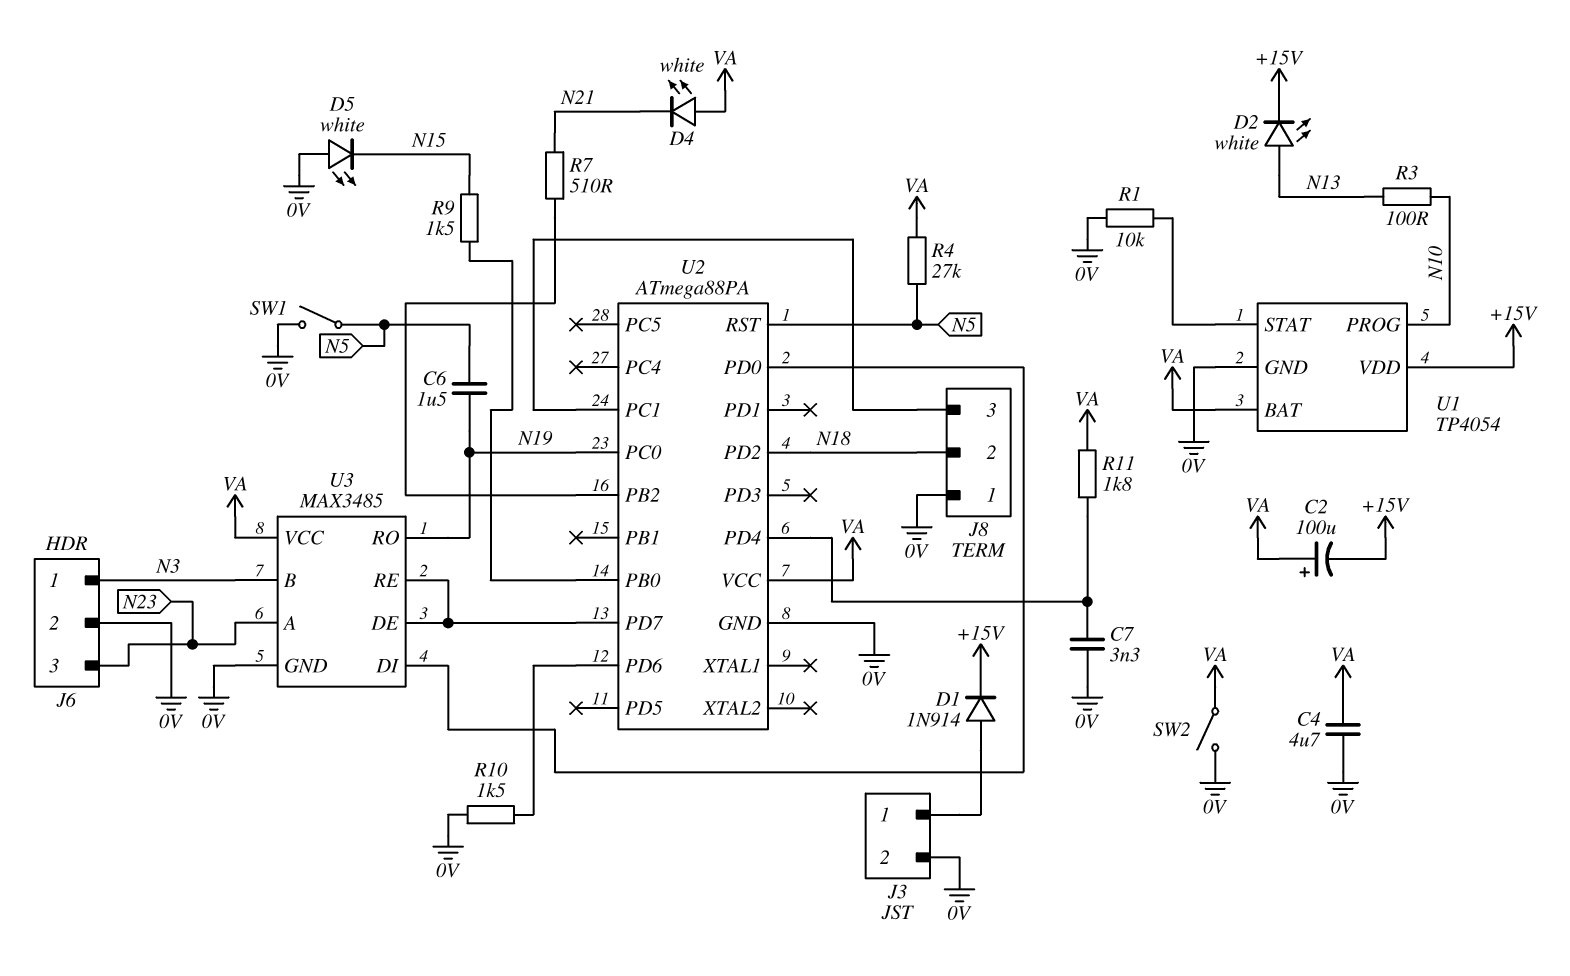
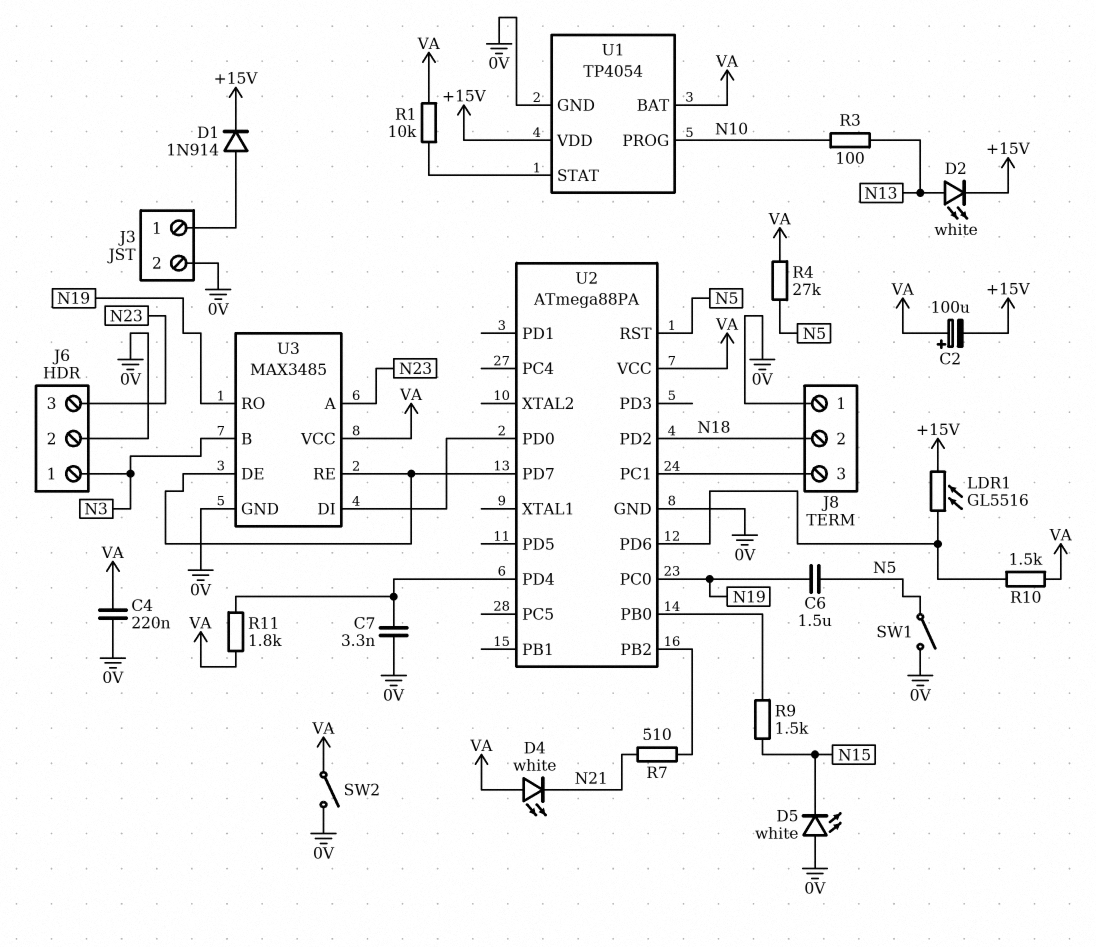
C4: 4.7uF (0V, VA) -> 220nF (0V, VA)
LDR1: none -> GL5516 (+15V, U2/PD6)
R1: 10k (0V, U1/STAT) -> 10k (U1/STAT, VA)
R10: 1.5k (0V, U2/PD6) -> 1.5k (U2/PD6, VA)

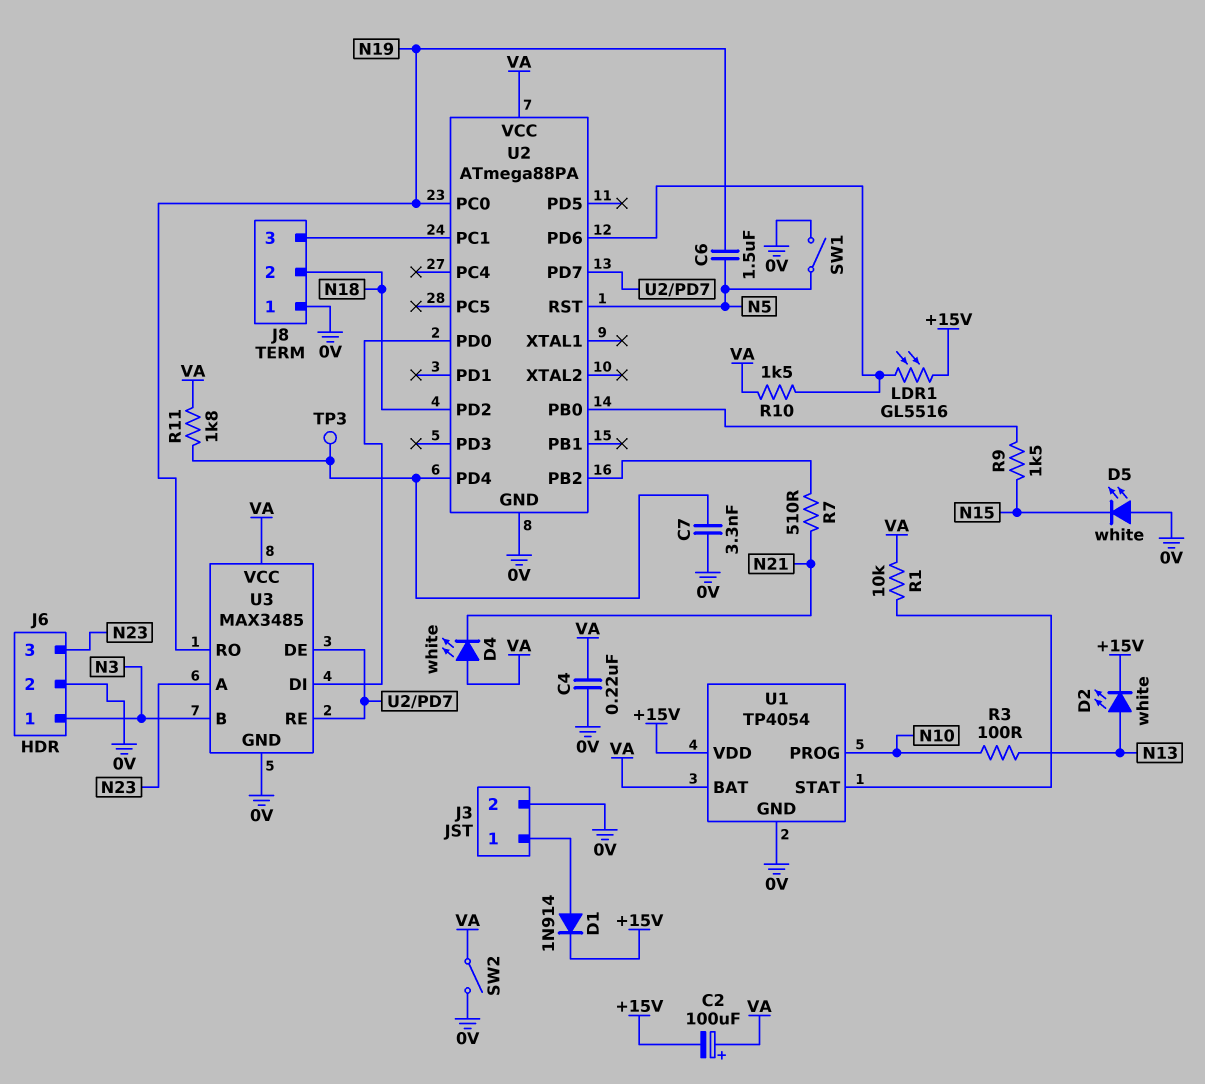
R4: 27k (N5, VA) -> none
TP3: none -> test point (U2/PD4)

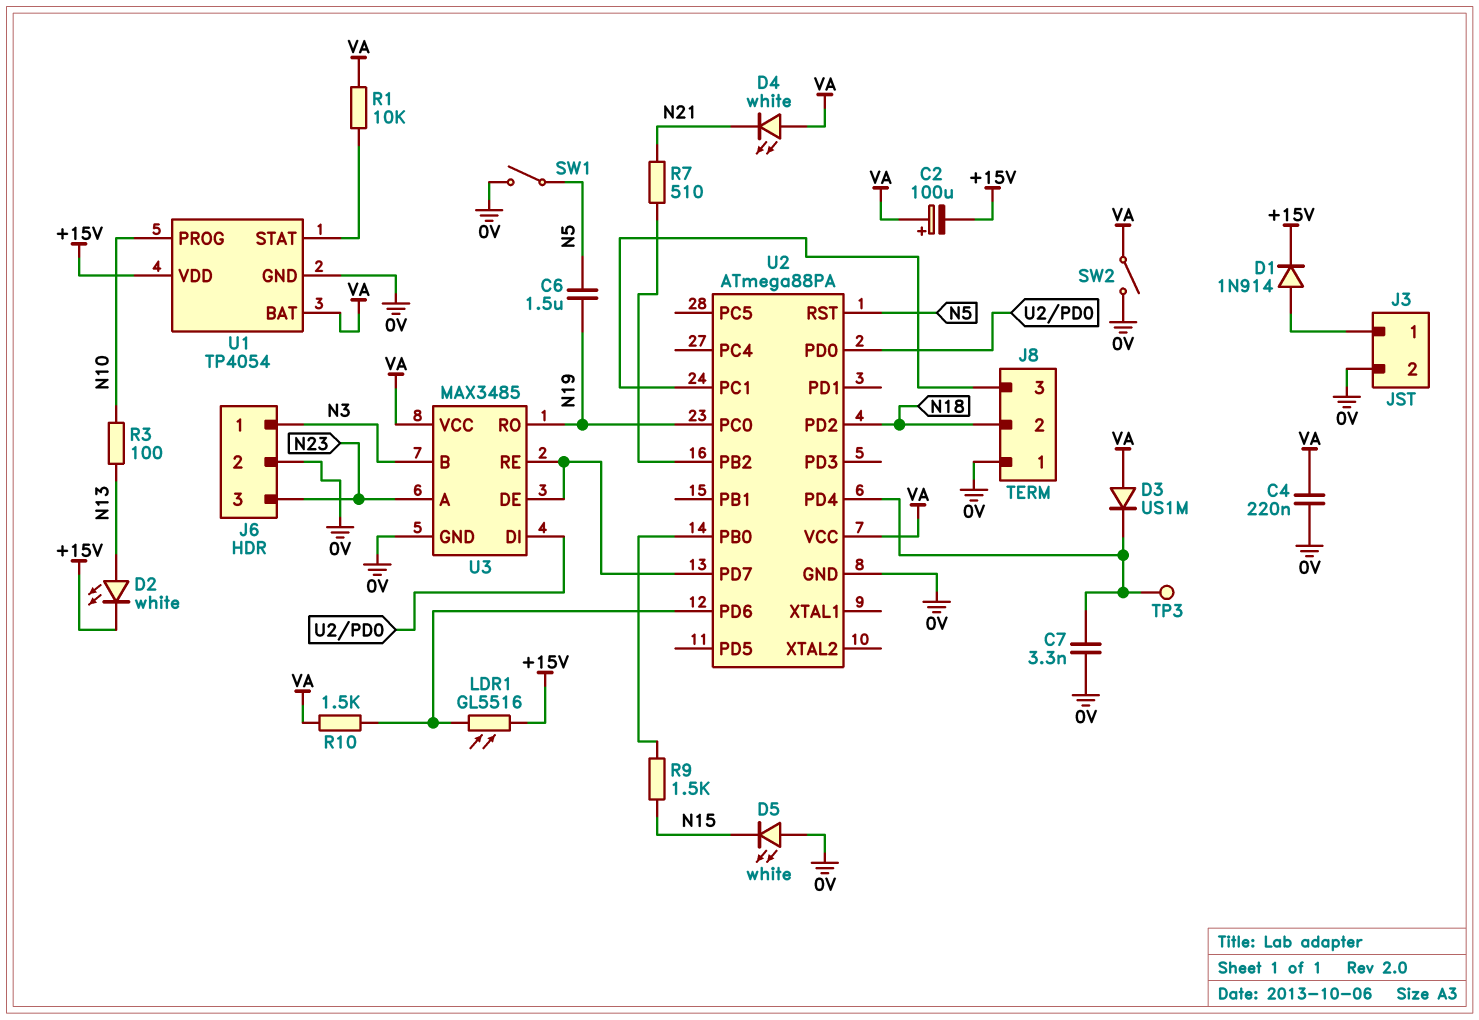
D3: none -> diode US1M (A VA, K U2/PD4)
R11: 1.8k (U2/PD4, VA) -> none

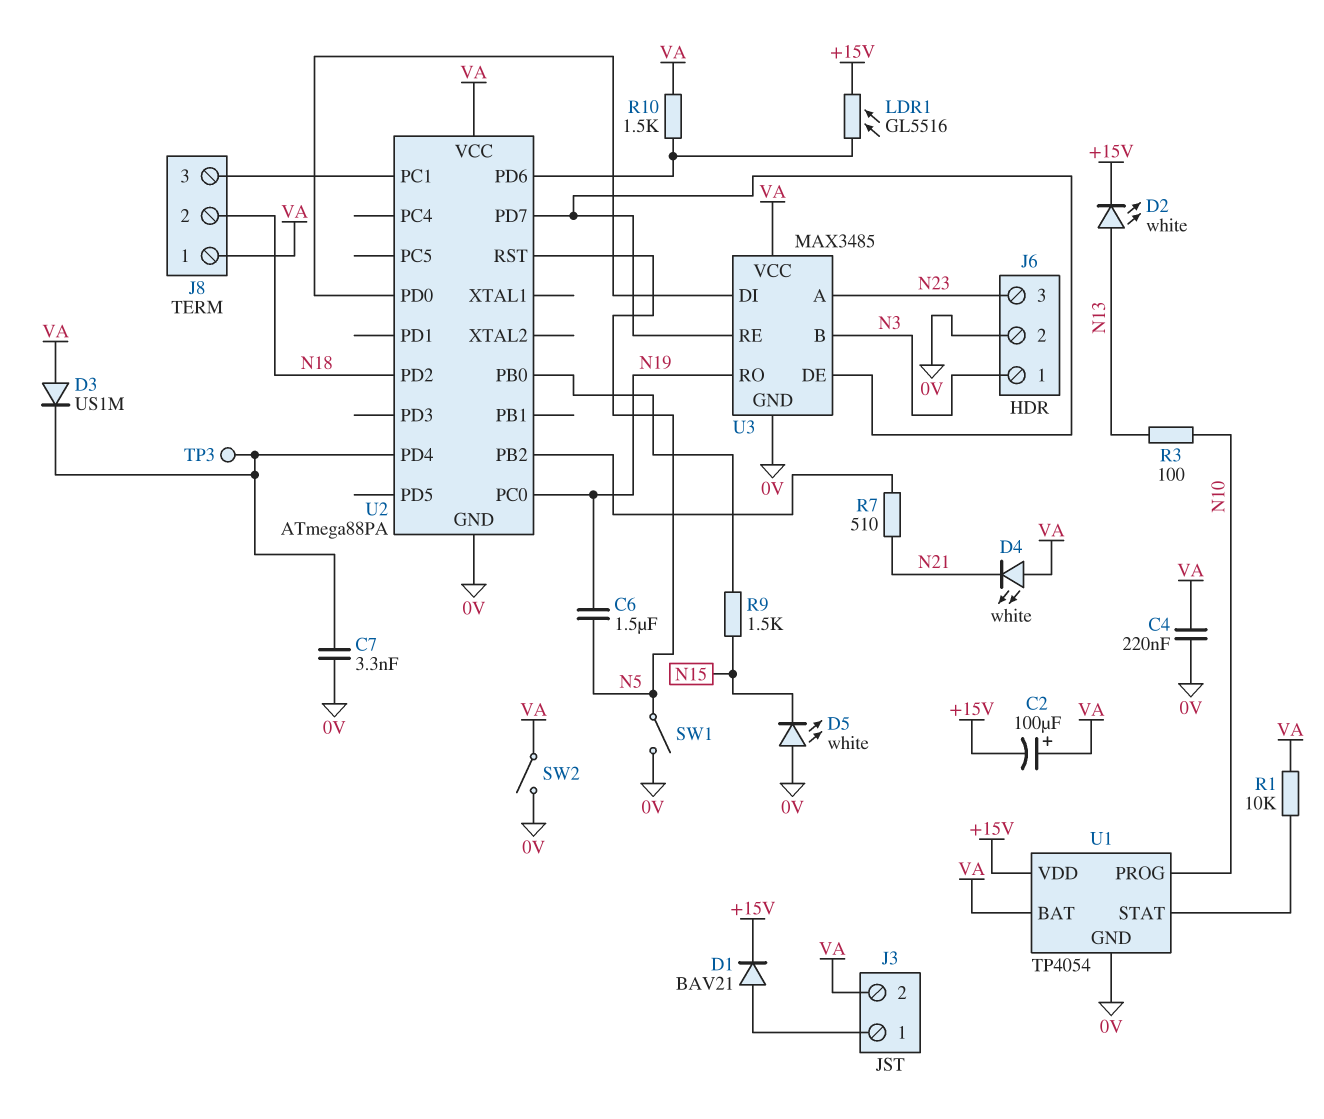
D1: diode 1N914 (A J3/1, K +15V) -> diode BAV21 (A J3/1, K +15V)
J3 pin 2: 0V -> VA
J8 pin 1: 0V -> VA

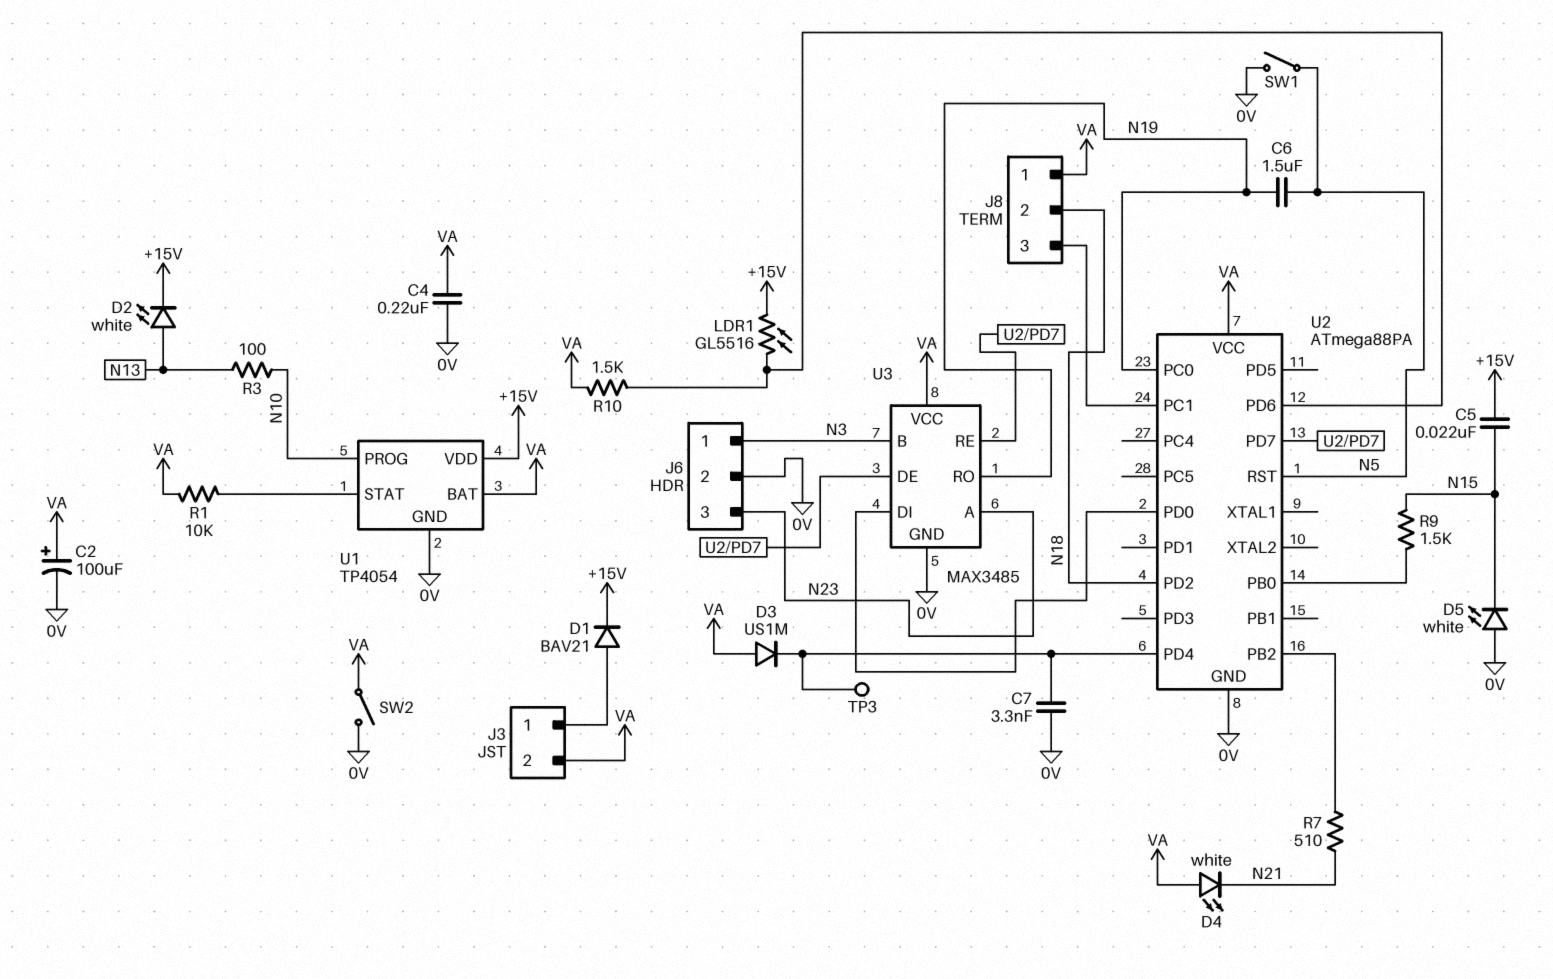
C2: 100uF (plus VA, minus +15V) -> 100uF (plus VA, minus 0V)
C5: none -> 22nF (+15V, N15)

